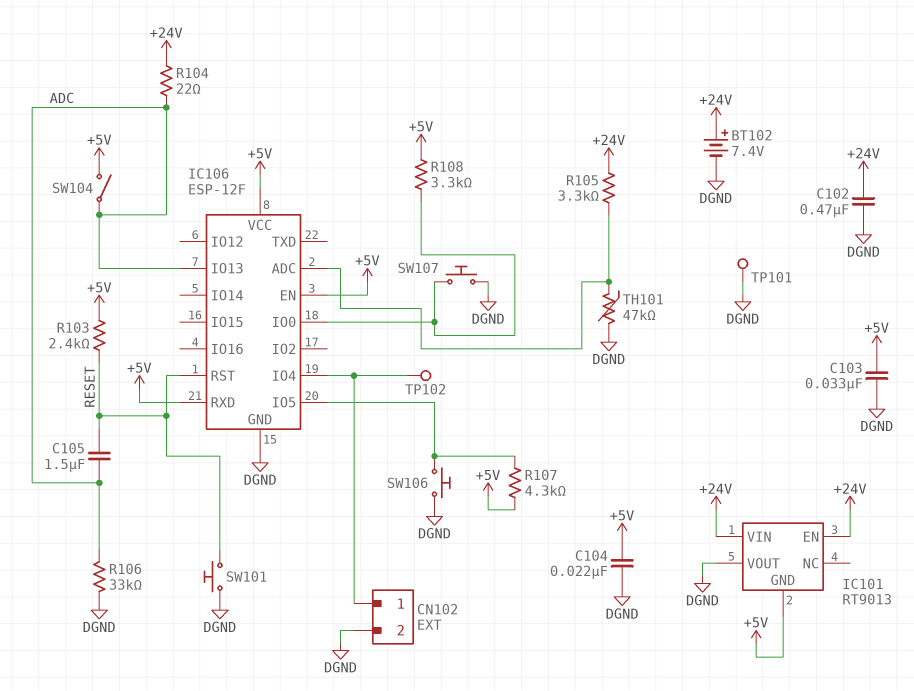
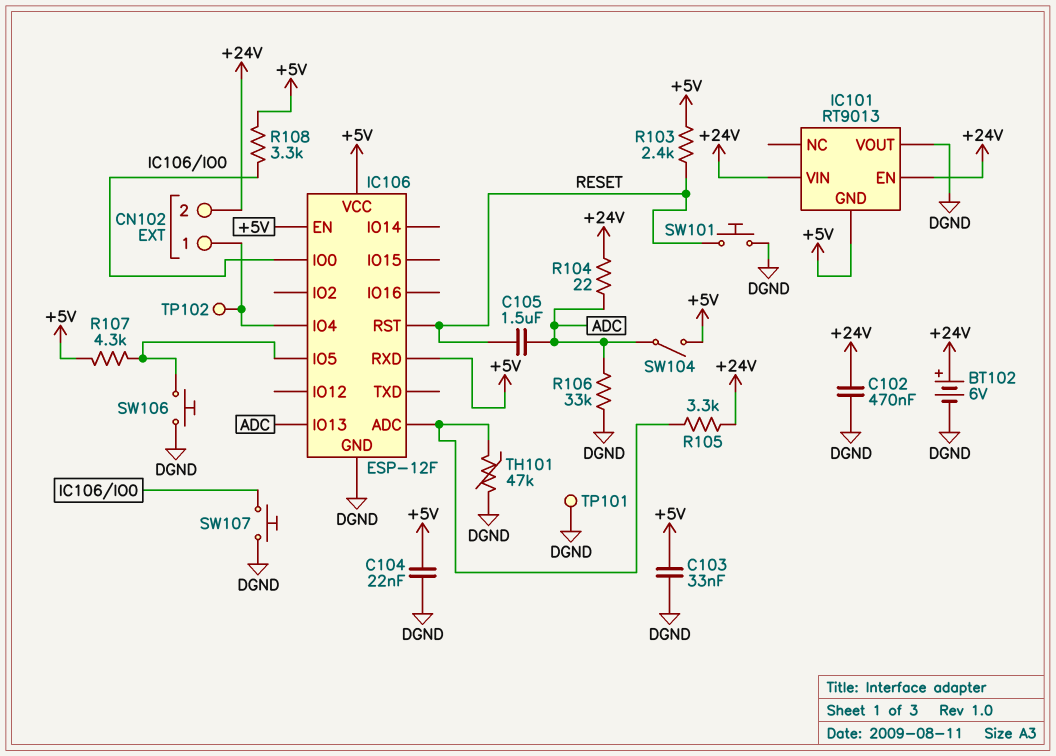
BT102: 7.4V (plus +24V, minus DGND) -> 6V (plus +24V, minus DGND)
CN102 pin 2: DGND -> +24V

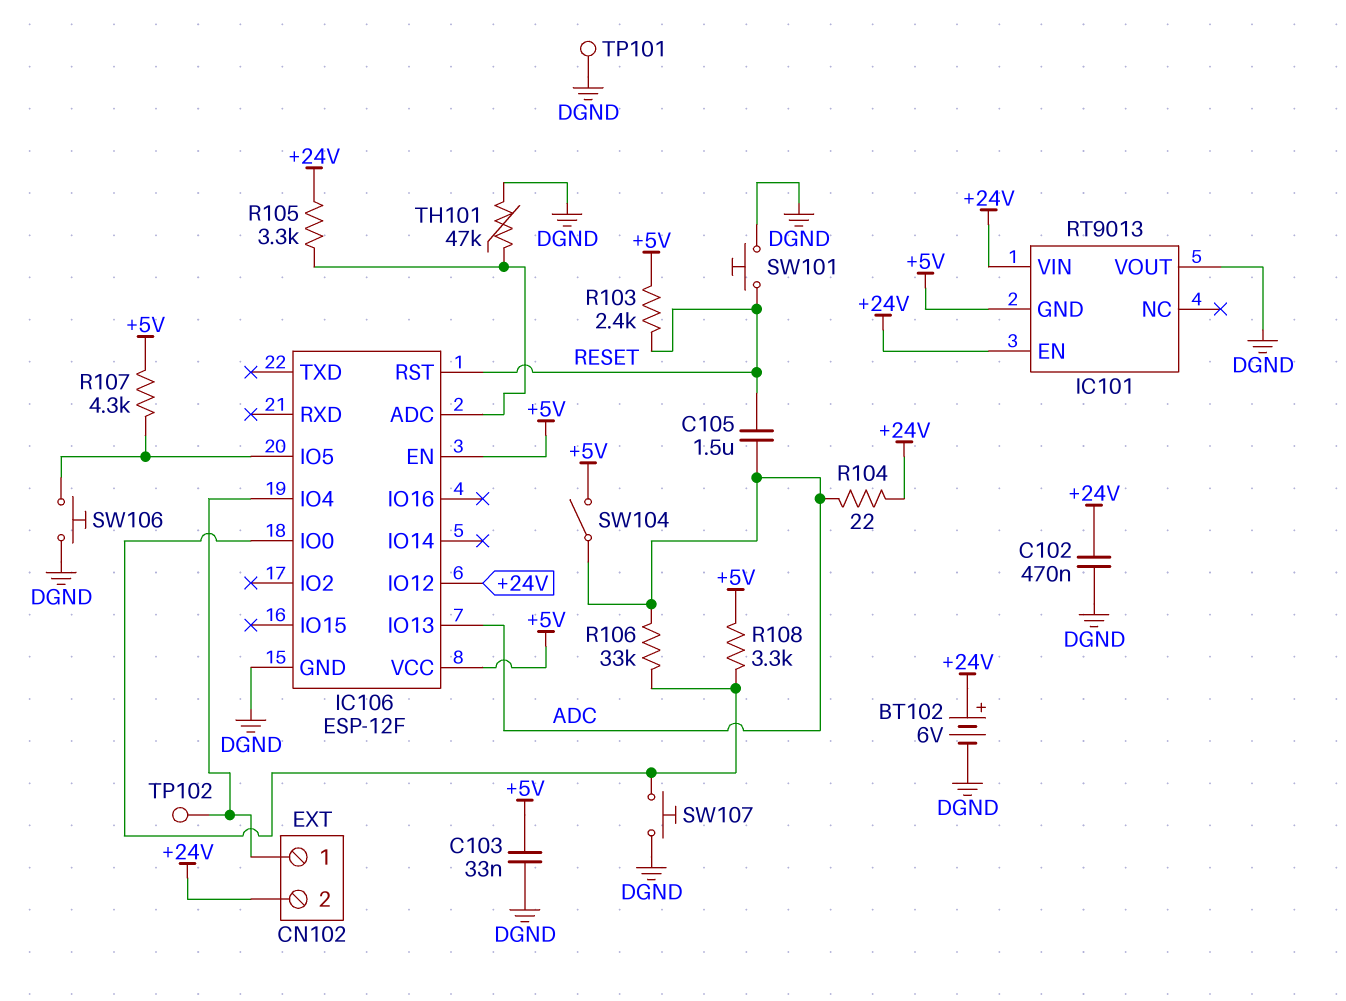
C104: 22nF (+5V, DGND) -> none
IC106 pin IO12: none -> +24V
IC106 pin RXD: +5V -> none
R106: 33k (ADC, DGND) -> 33k (ADC, IC106/IO0)

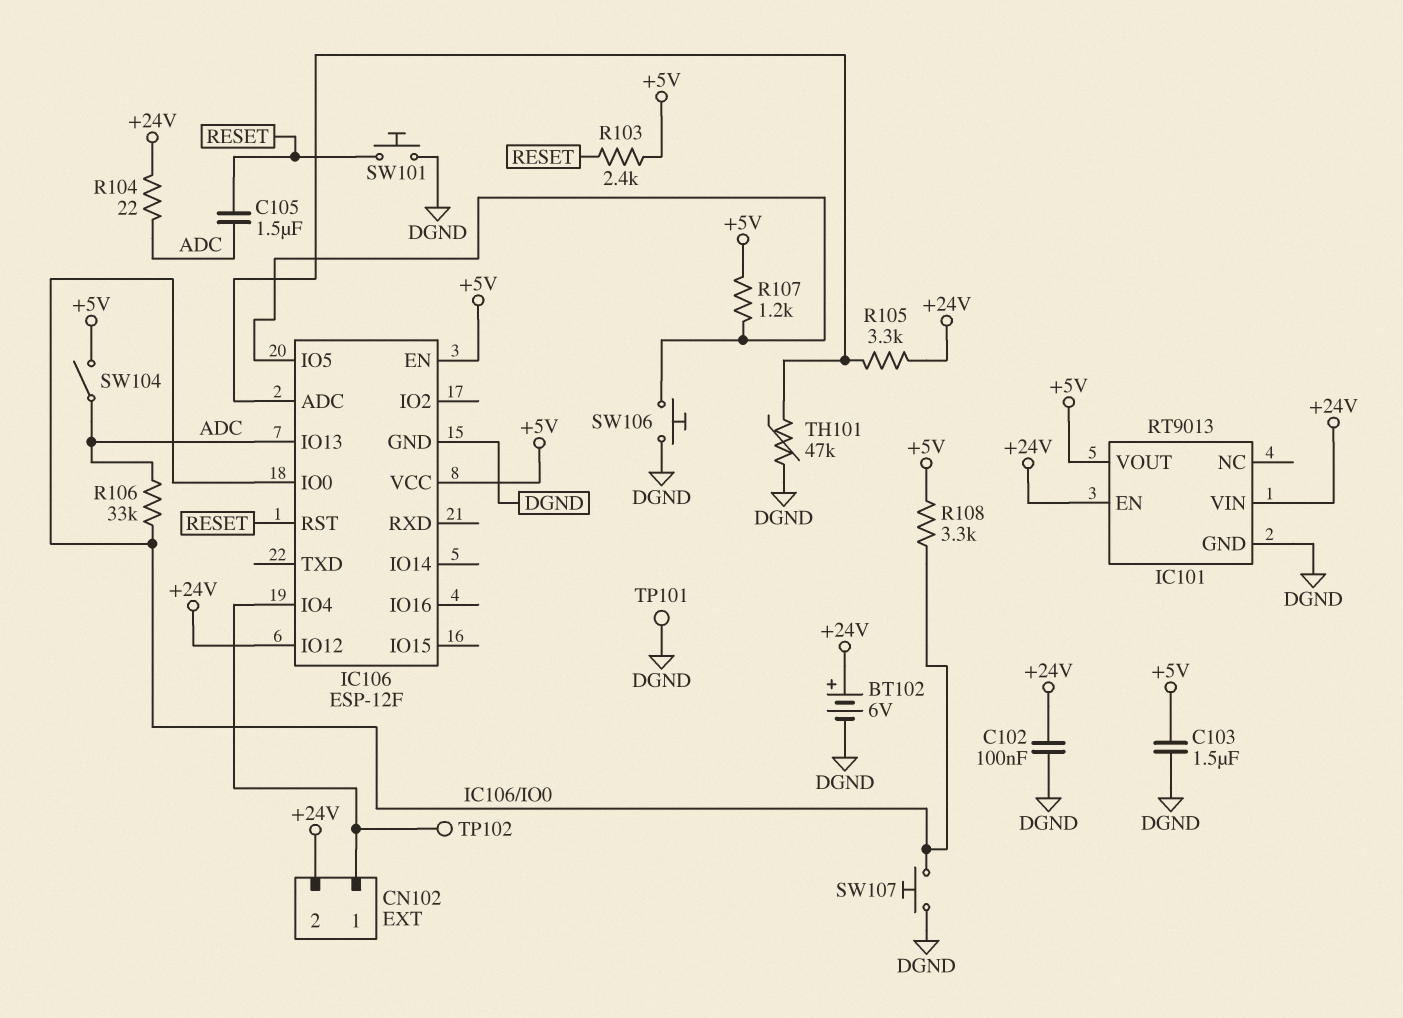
C102: 470nF (+24V, DGND) -> 100nF (+24V, DGND)
C103: 33nF (+5V, DGND) -> 1.5uF (+5V, DGND)
IC101 pin GND: +5V -> DGND
IC101 pin VOUT: DGND -> +5V
R107: 4.3k (+5V, IC106/IO5) -> 1.2k (+5V, IC106/IO5)

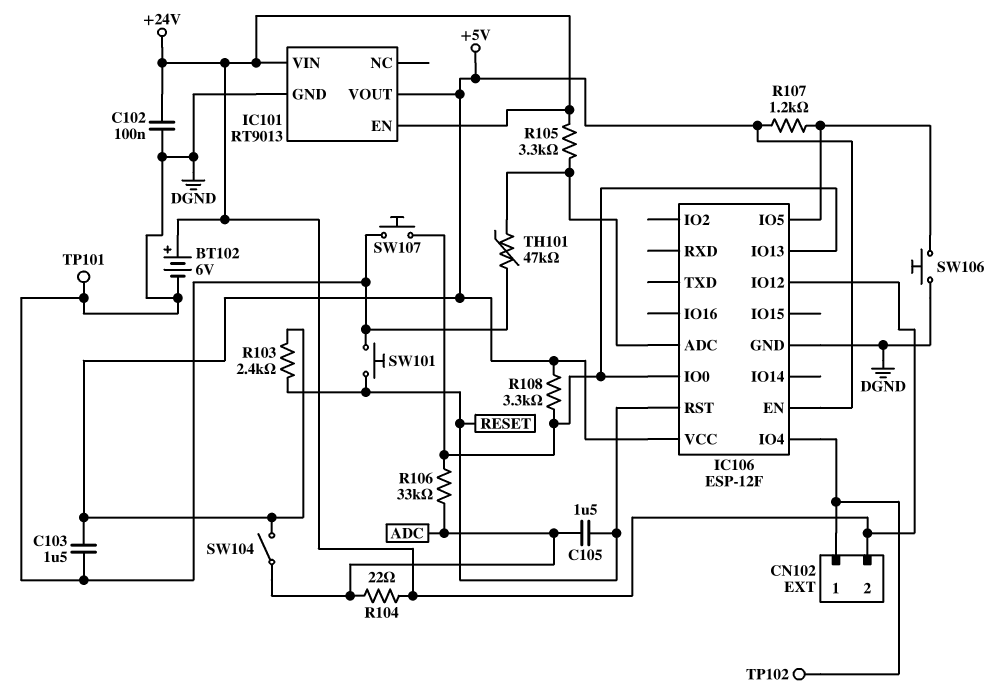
IC106 pin IO13: ADC -> IC106/IO0

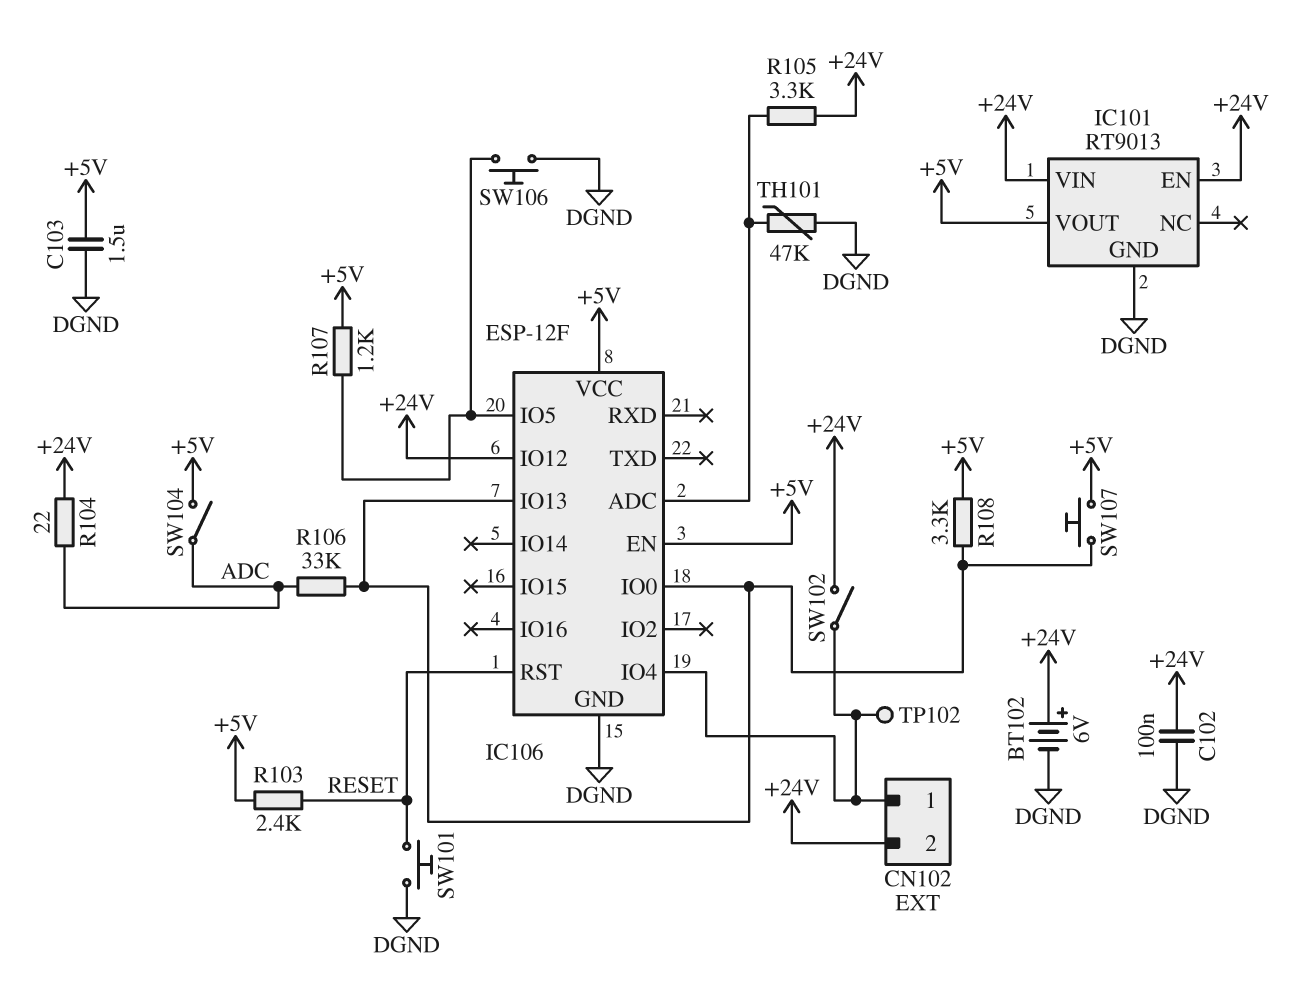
C105: 1.5uF (ADC, RESET) -> none
SW102: none -> switch (+24V, CN102/1)
SW107: button (DGND, IC106/IO0) -> button (+5V, IC106/IO0)
TP101: test point (DGND) -> none

